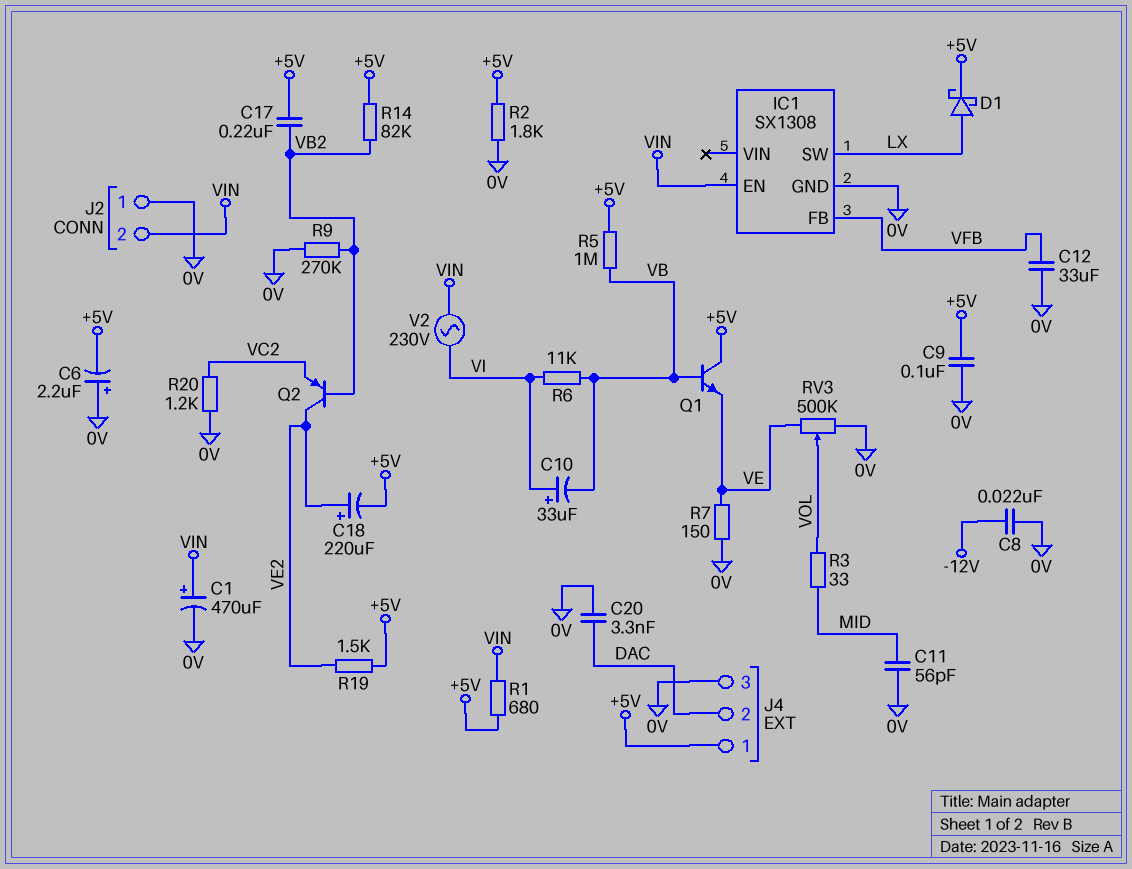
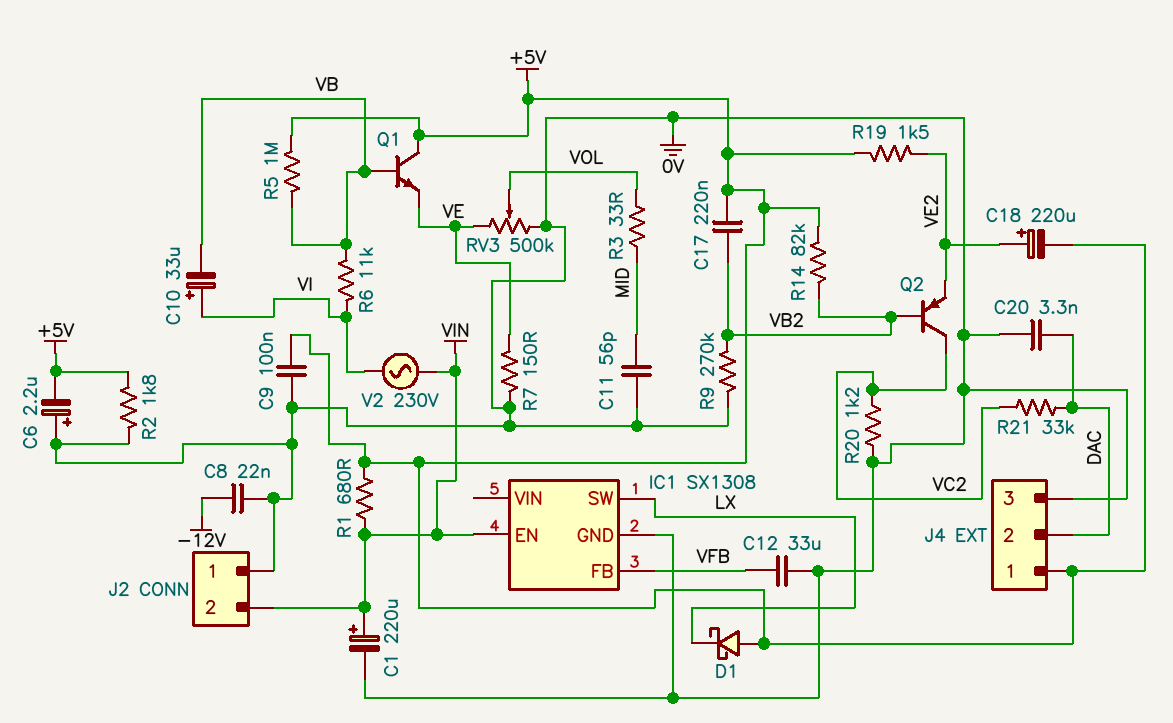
C1: 470uF (plus VIN, minus 0V) -> 220uF (plus VIN, minus 0V)
D1: schottky (A LX, K +5V) -> schottky (A +5V, K LX)
Q2: PNP (B VB2, C VE2, E VC2) -> PNP (B VB2, C VC2, E VE2)
R21: none -> 33k (DAC, VC2)

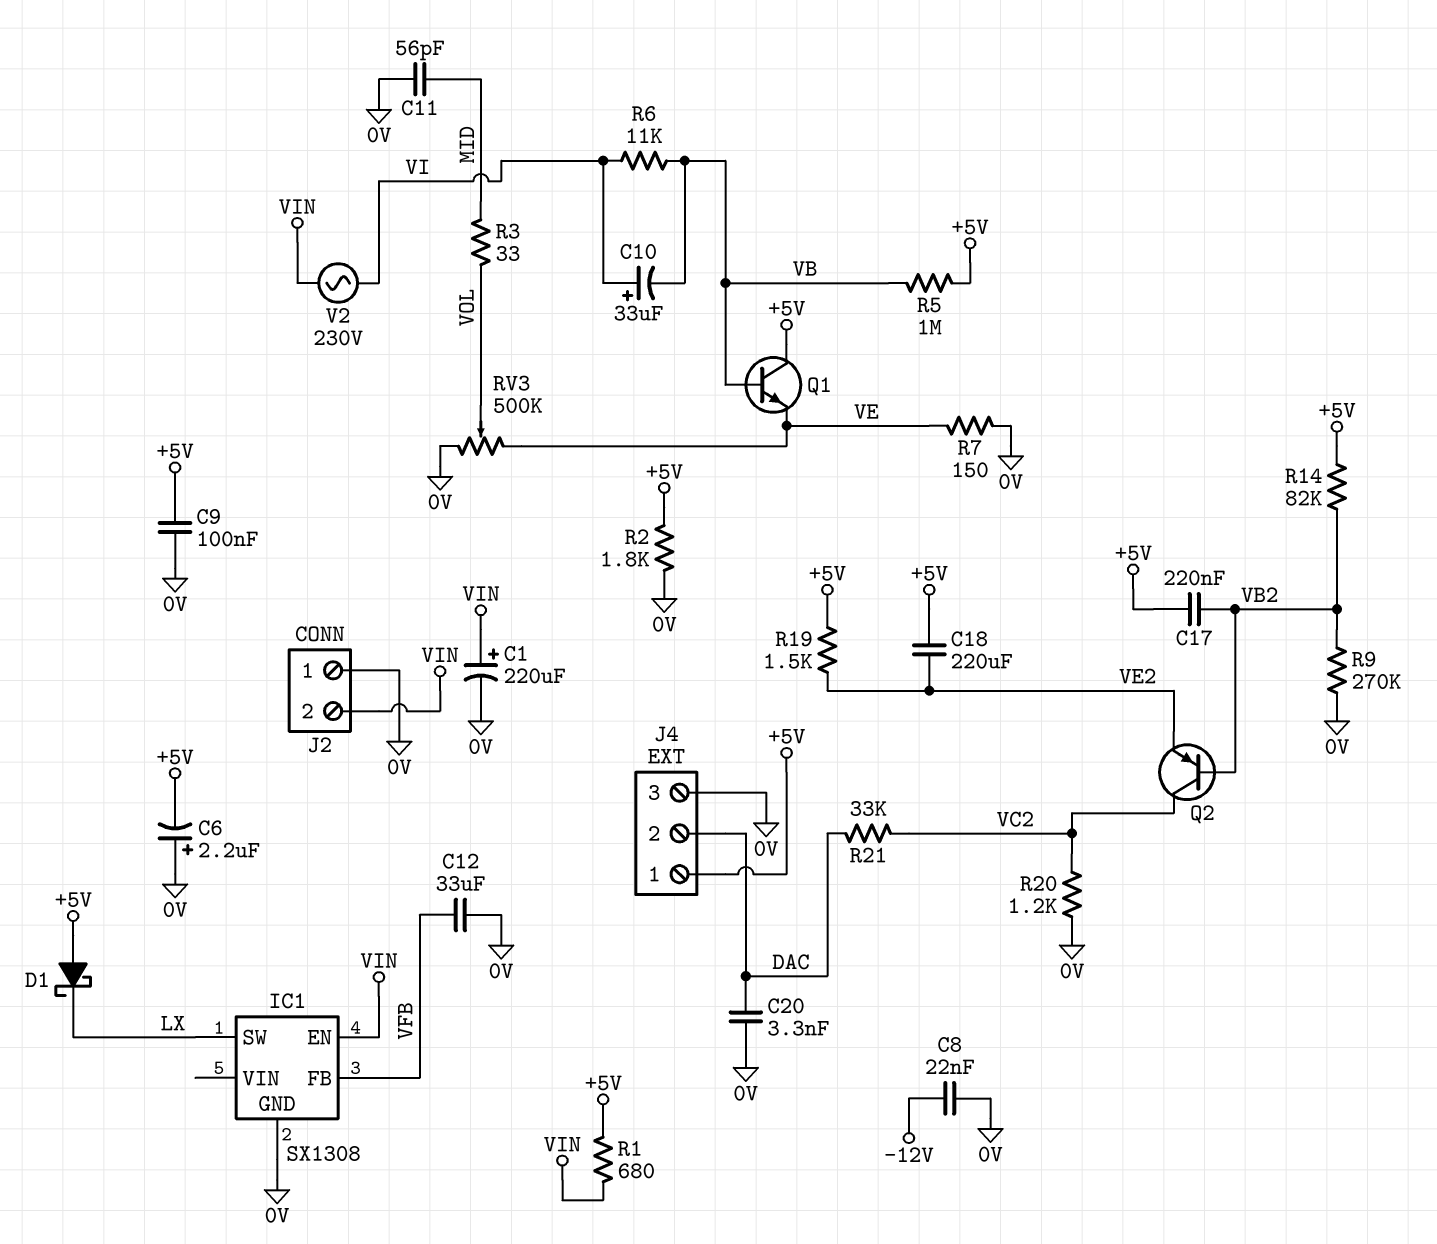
C18: 220uF (plus VE2, minus +5V) -> 220uF (+5V, VE2)

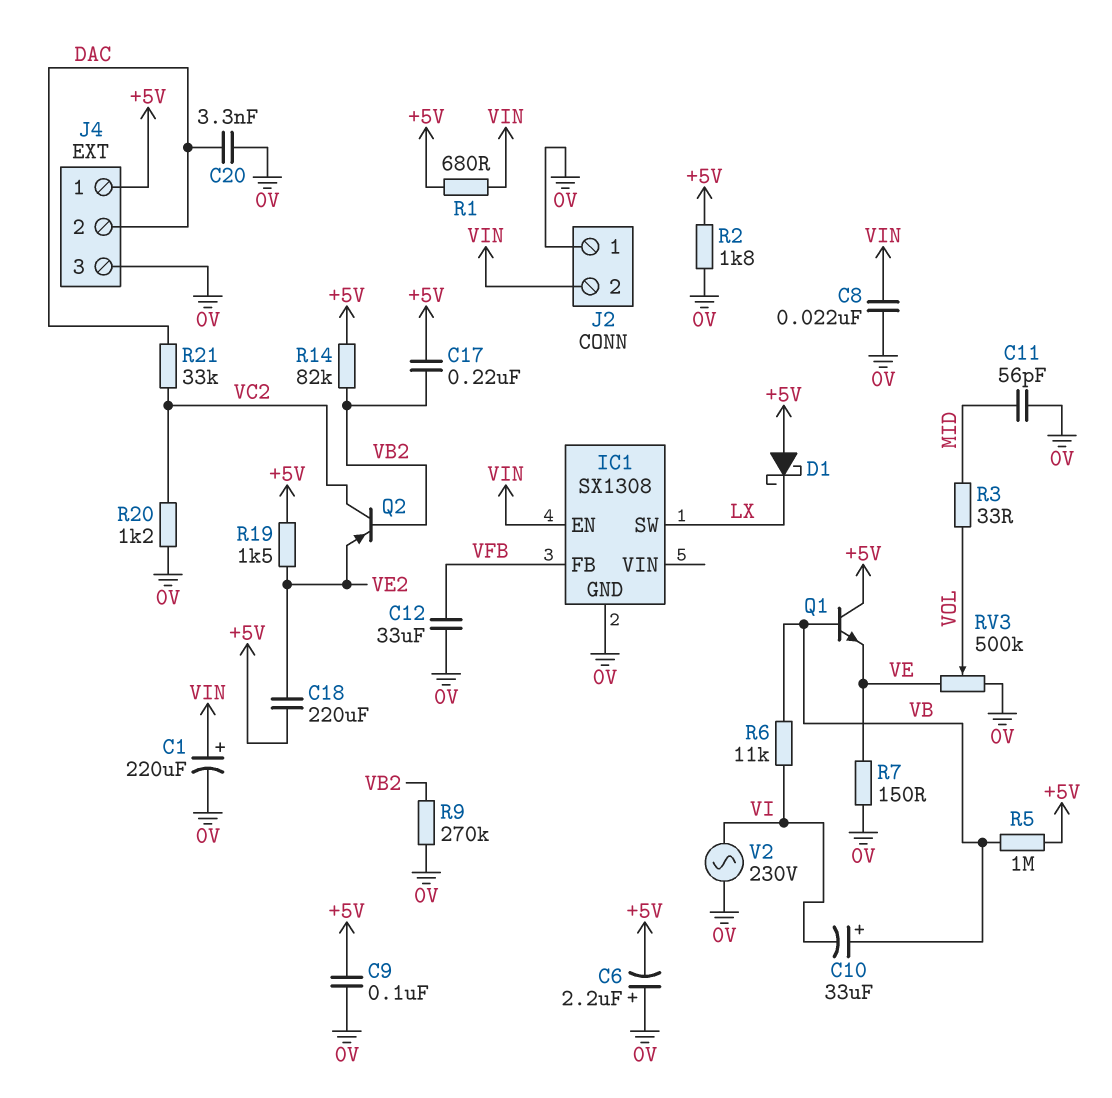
C8: 22nF (-12V, 0V) -> 22nF (0V, VIN)
C10: 33uF (plus VI, minus VB) -> 33uF (plus VB, minus VI)
V2: AC 230V (VI, VIN) -> AC 230V (0V, VI)

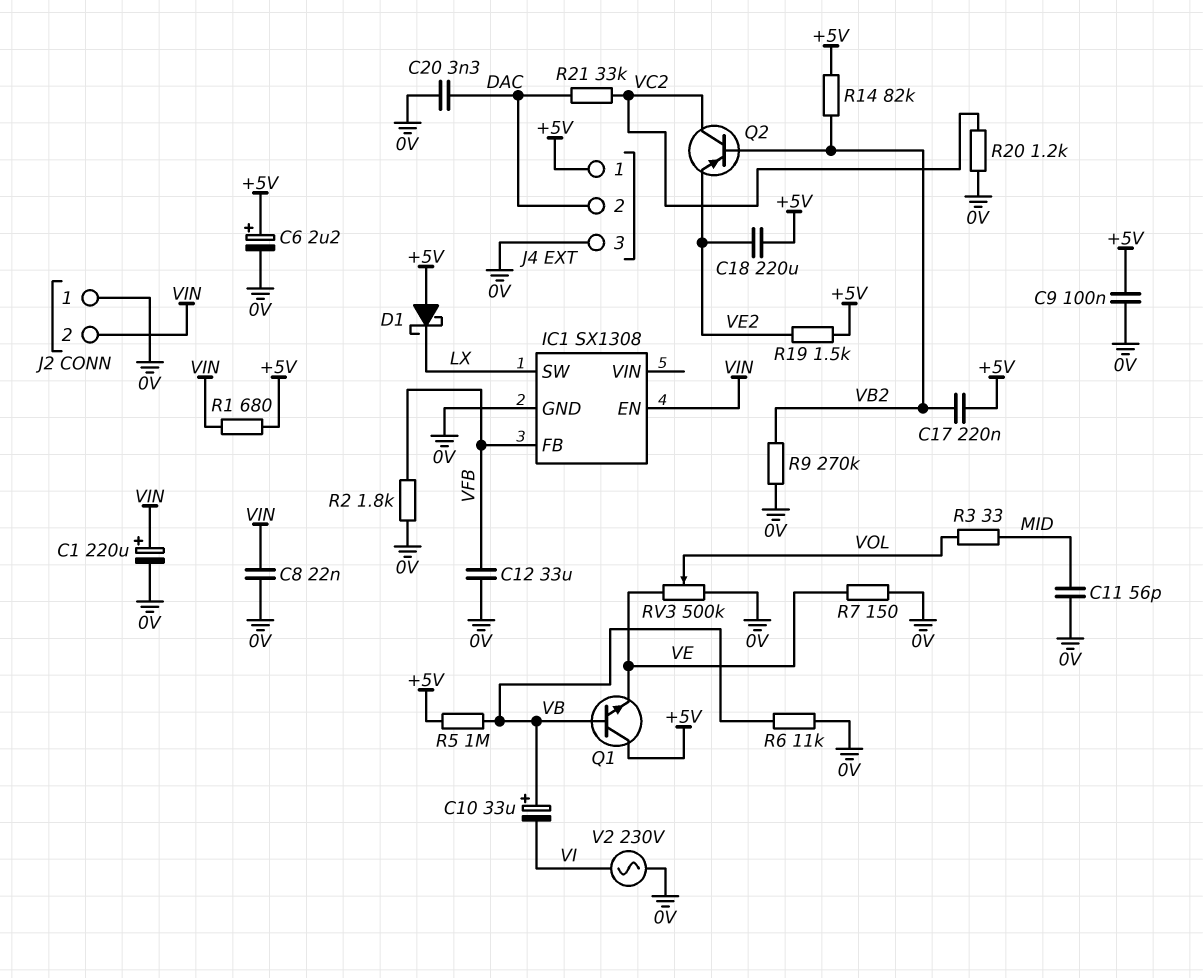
C6: 2.2uF (plus 0V, minus +5V) -> 2.2uF (plus +5V, minus 0V)
R2: 1.8k (+5V, 0V) -> 1.8k (0V, VFB)
R6: 11k (VB, VI) -> 11k (0V, VB)

